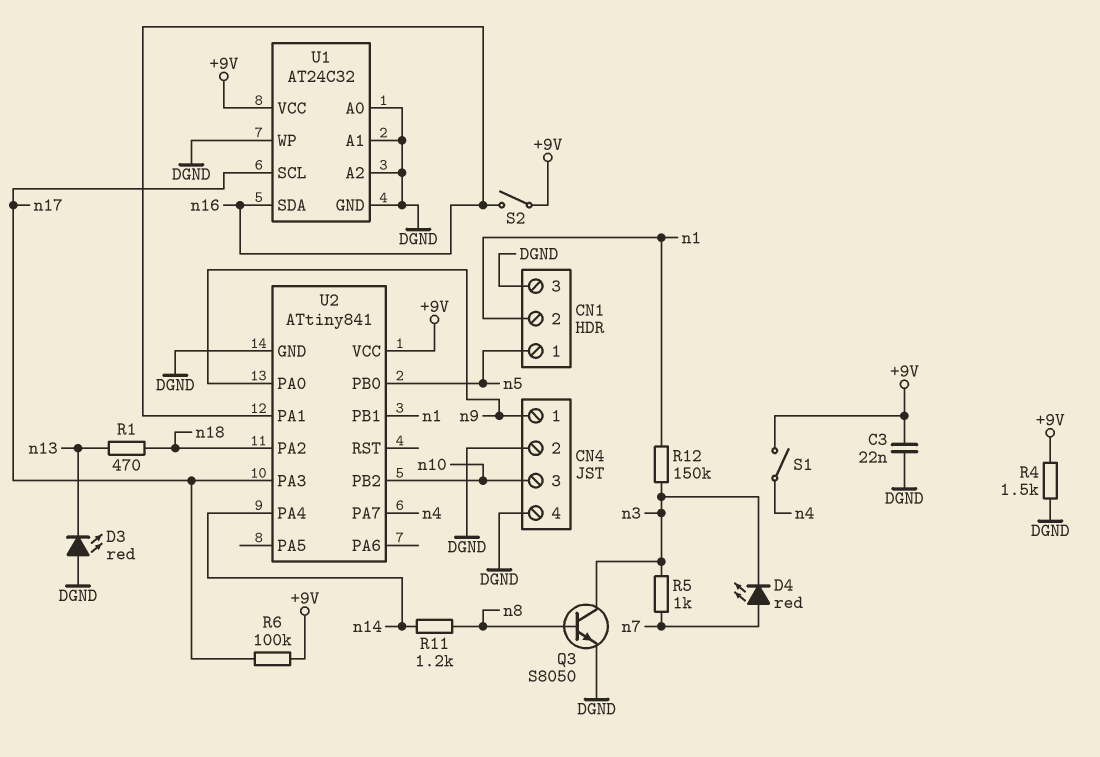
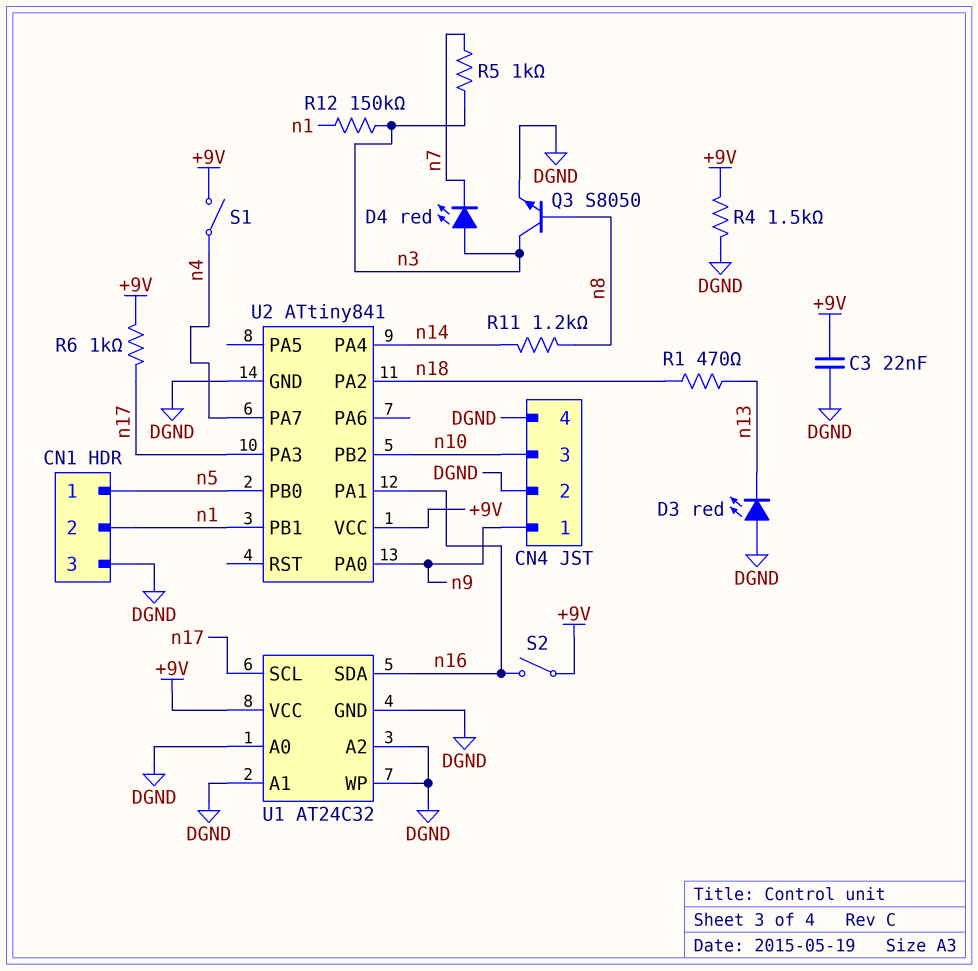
D4: LED red (A n7, K n3) -> LED red (A n3, K n7)
R6: 100k (+9V, n17) -> 1k (+9V, n17)

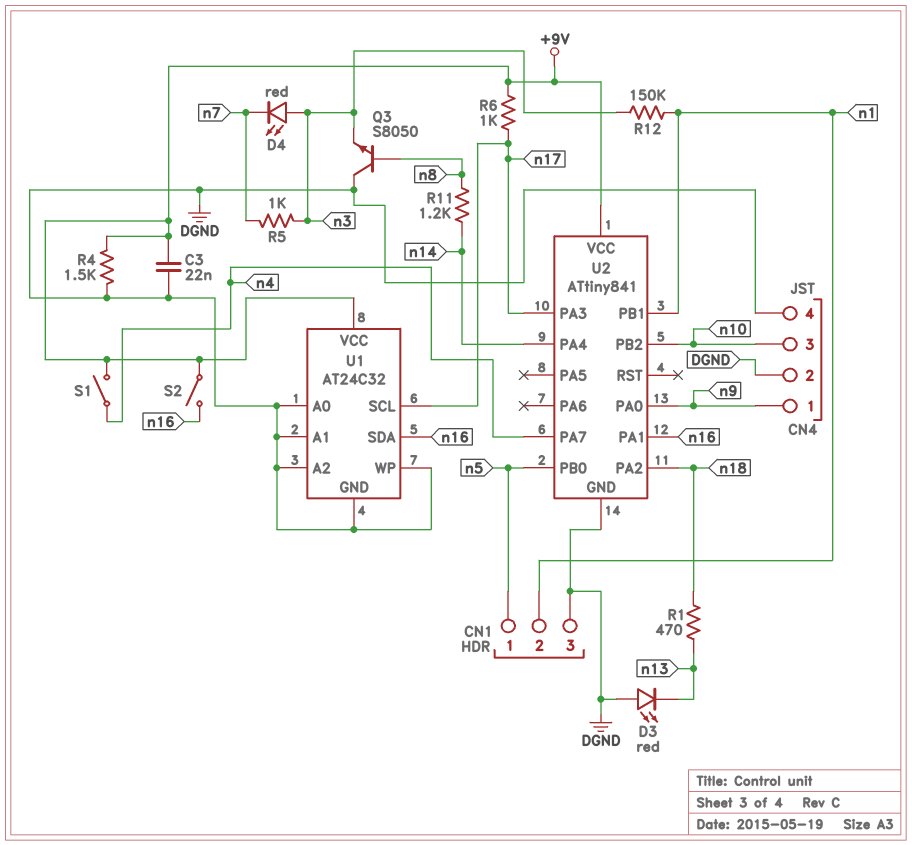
Q3: NPN S8050 (B n8, C n3, E DGND) -> NPN S8050 (B n8, C DGND, E n3)

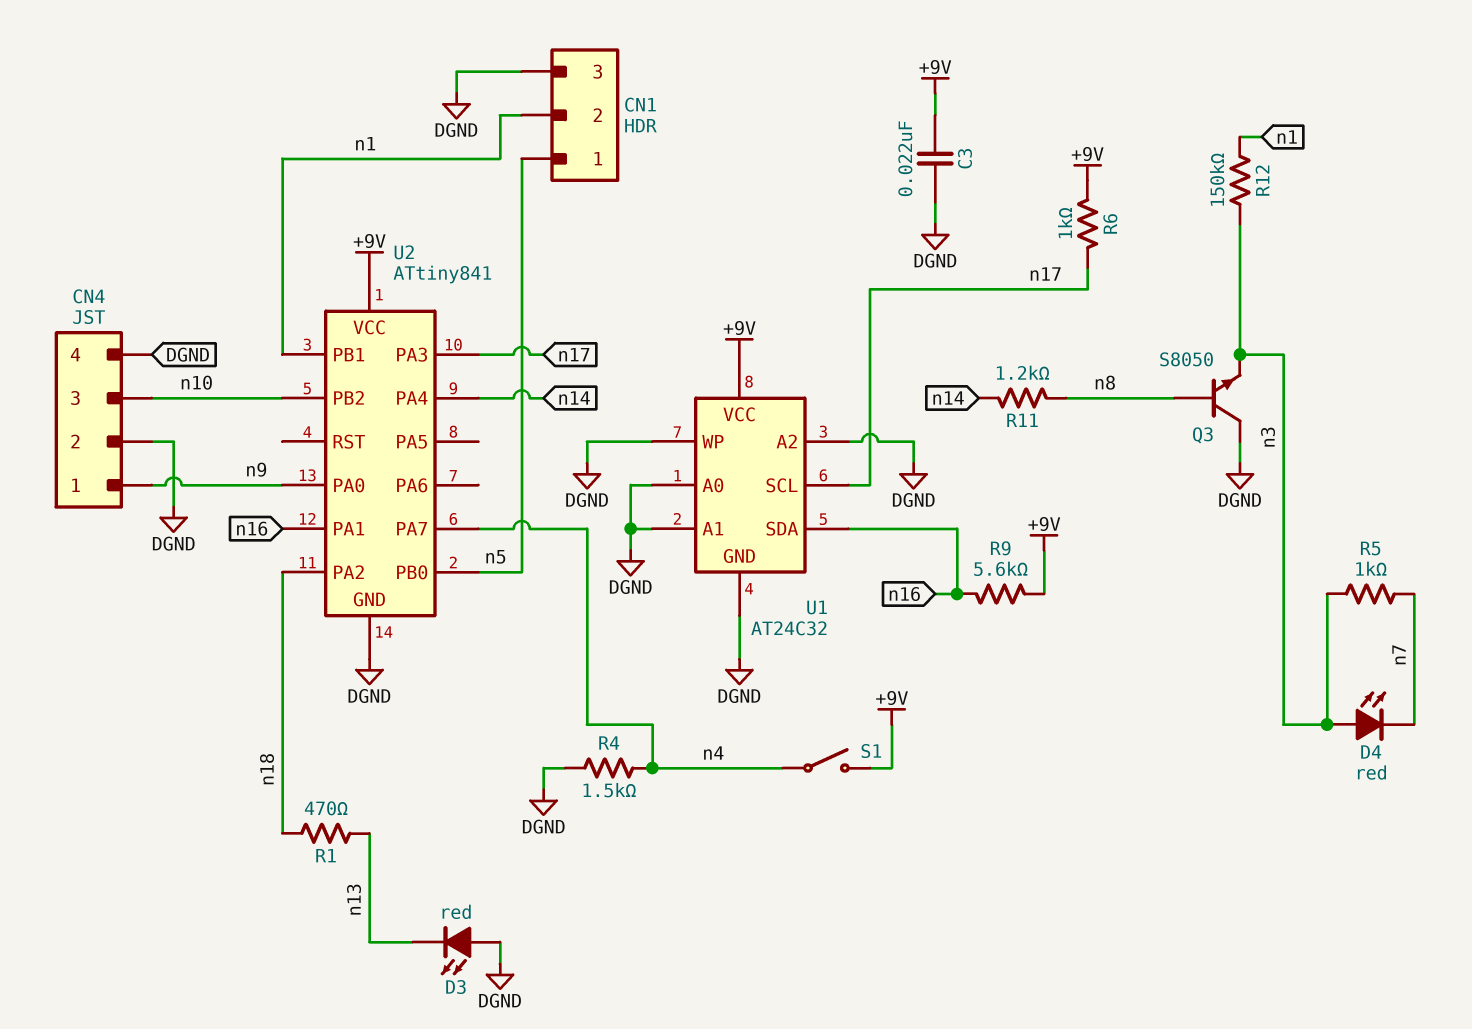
R4: 1.5k (+9V, DGND) -> 1.5k (DGND, n4)
R9: none -> 5.6k (+9V, n16)
S2: switch (+9V, n16) -> none

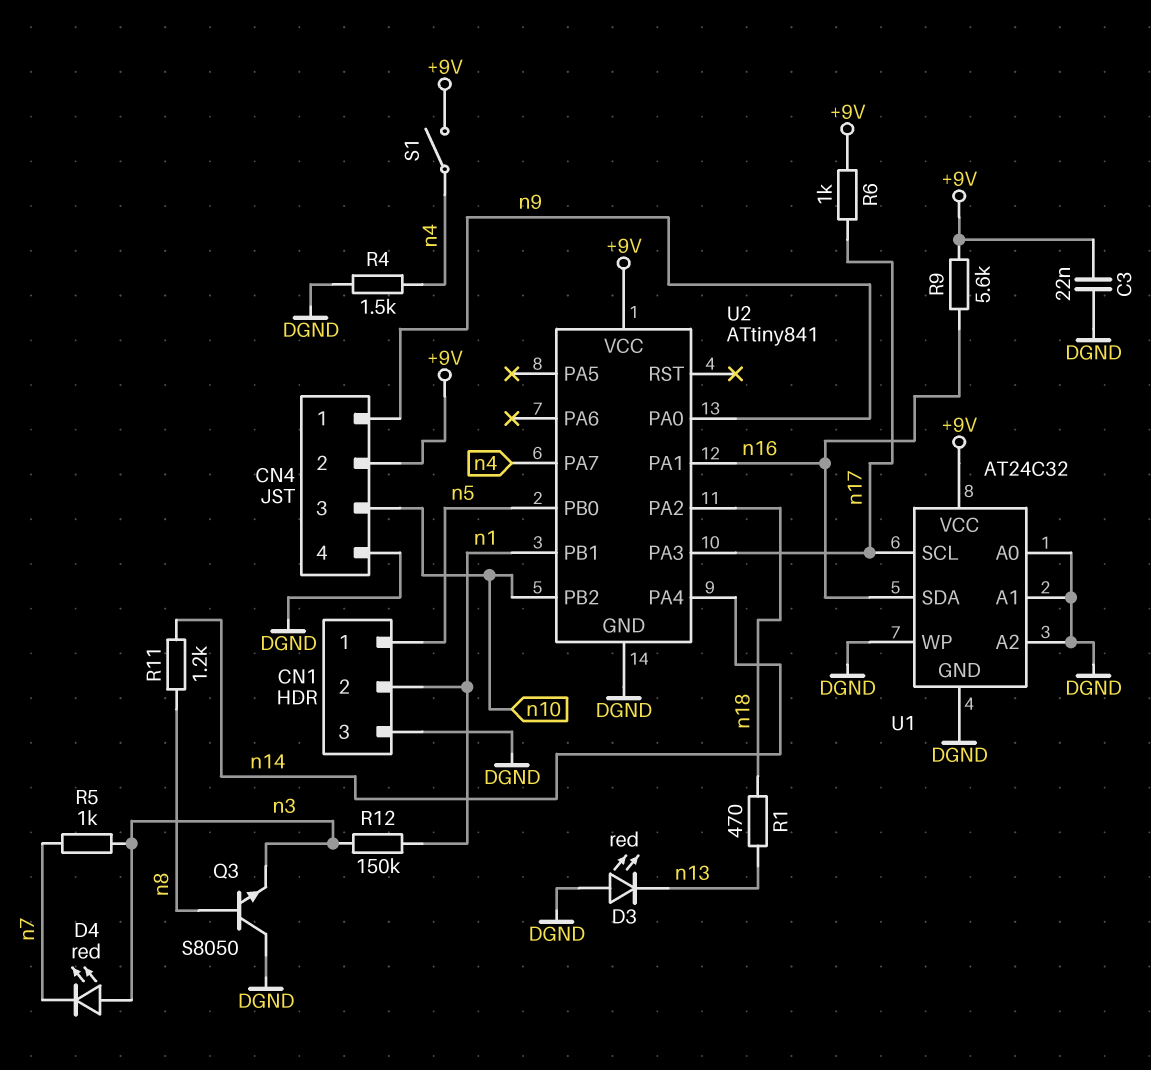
CN4 pin 2: DGND -> +9V

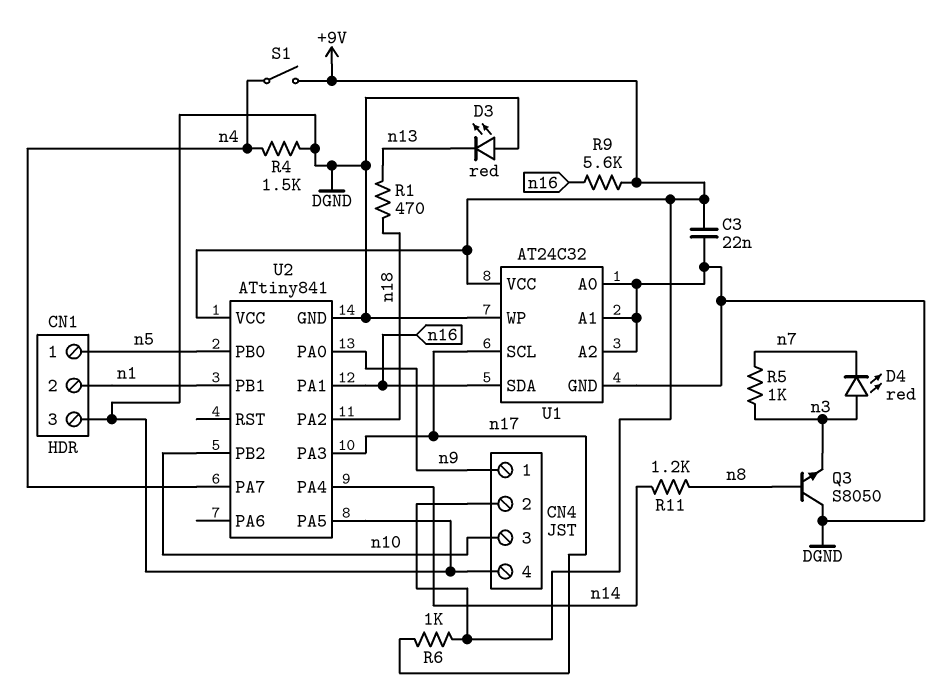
R12: 150k (n1, n3) -> none
U2 pin PA5: none -> DGND

